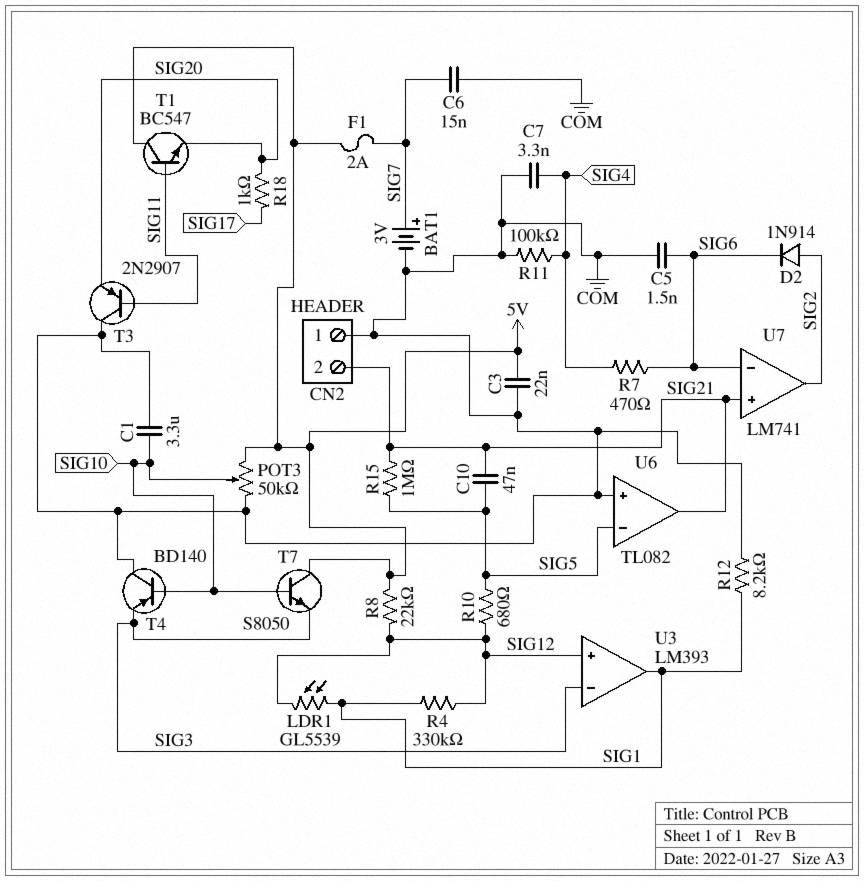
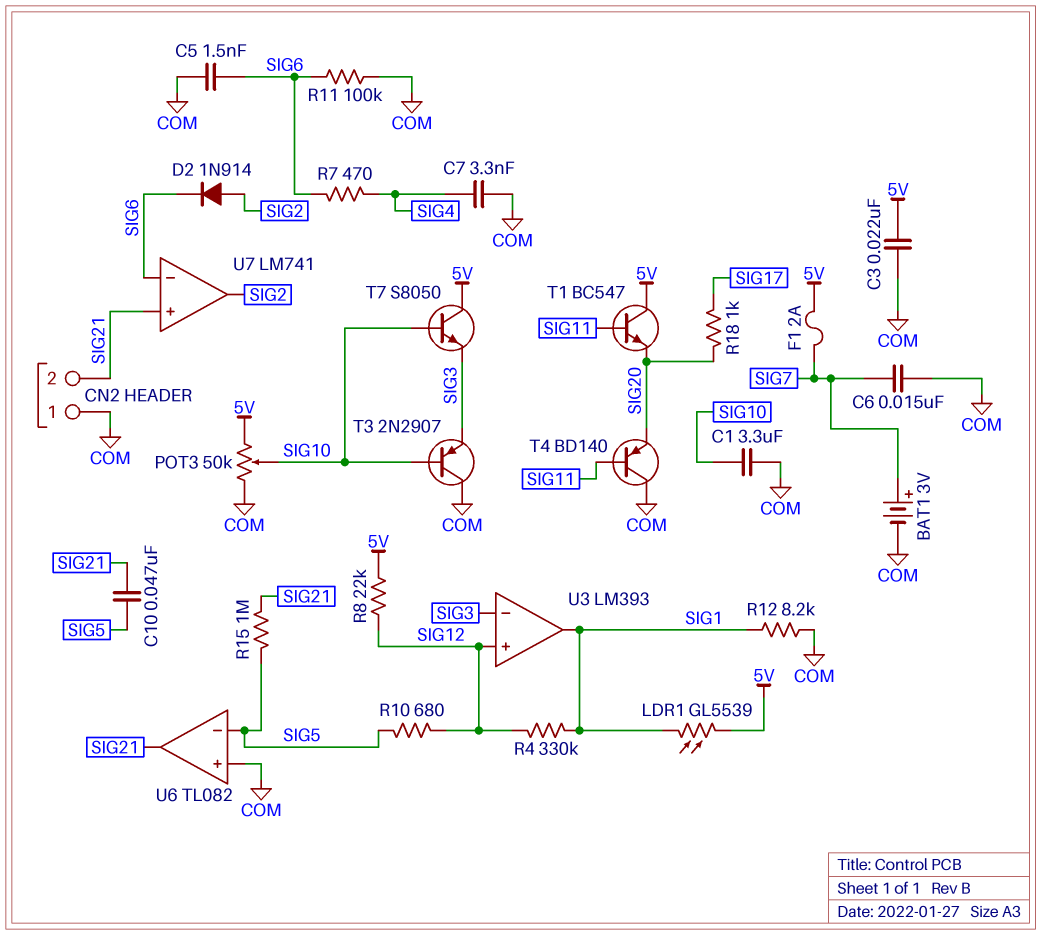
LDR1: GL5539 (SIG1, SIG12) -> GL5539 (5V, SIG1)
R11: 100k (COM, SIG4) -> 100k (COM, SIG6)
T3: PNP 2N2907 (B SIG11, C COM, E SIG20) -> PNP 2N2907 (B SIG10, C COM, E SIG3)
T4: PNP BD140 (B SIG10, C COM, E SIG3) -> PNP BD140 (B SIG11, C COM, E SIG20)

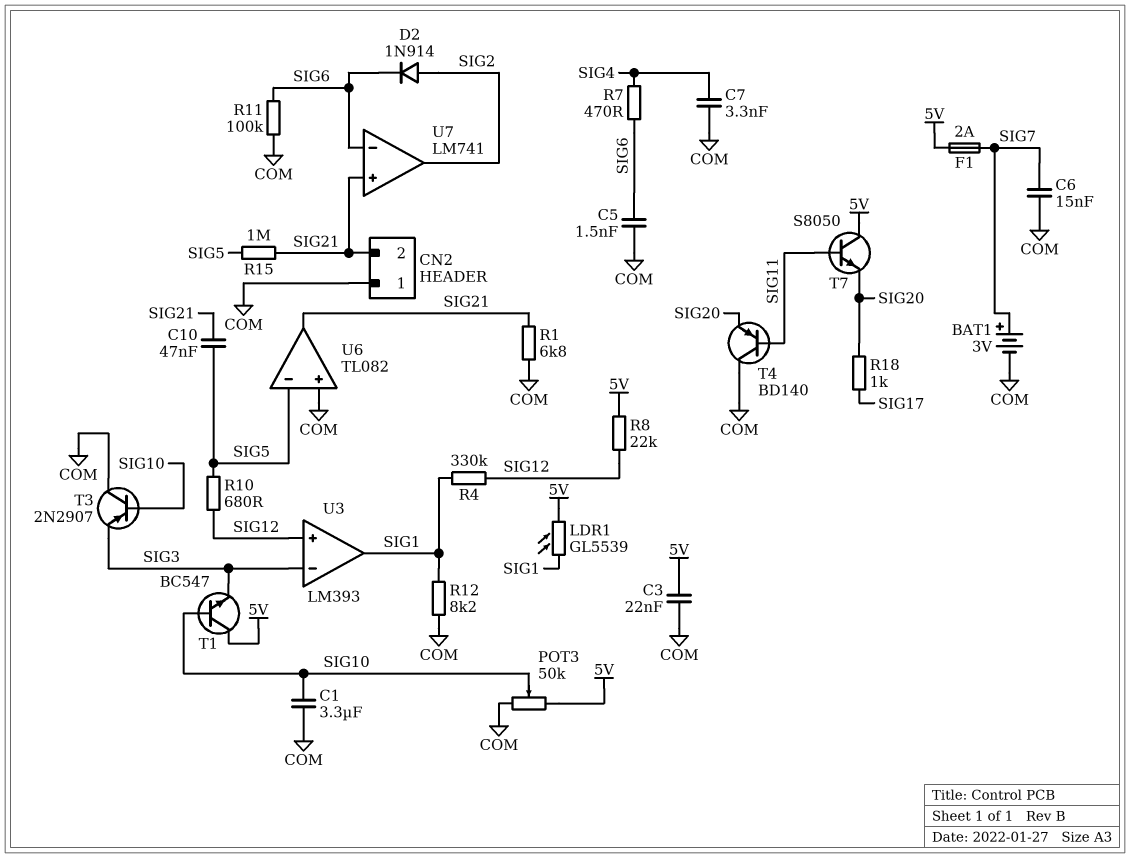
R1: none -> 6.8k (COM, SIG21)
T1: NPN BC547 (B SIG11, C 5V, E SIG20) -> NPN BC547 (B SIG10, C 5V, E SIG3)
T7: NPN S8050 (B SIG10, C 5V, E SIG3) -> NPN S8050 (B SIG11, C 5V, E SIG20)

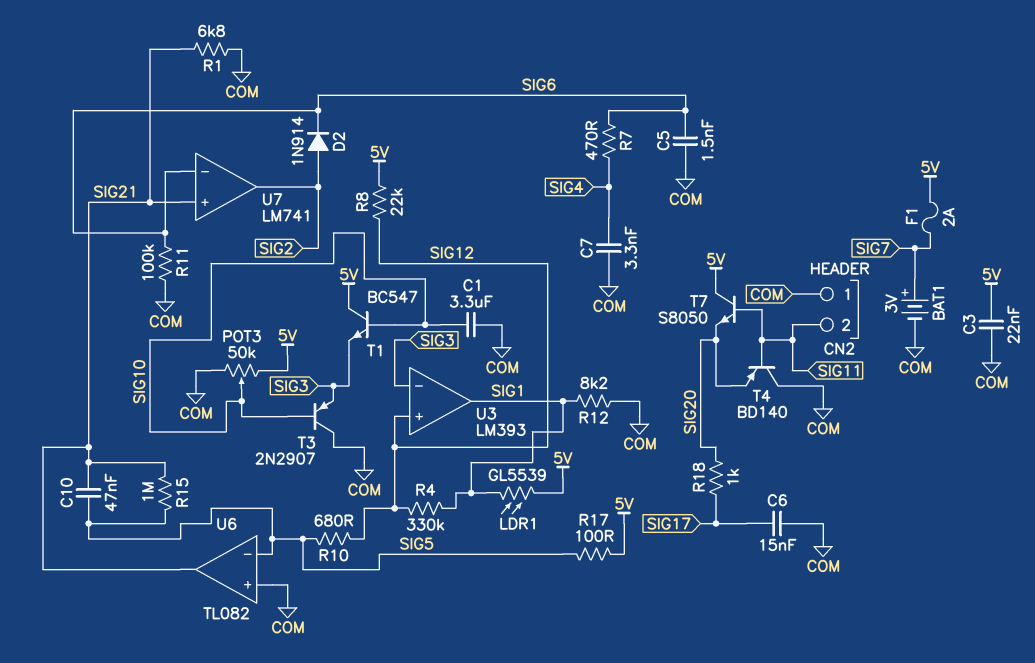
C6: 15nF (COM, SIG7) -> 15nF (COM, SIG17)
CN2 pin 2: SIG21 -> SIG11
R17: none -> 100 (5V, SIG5)

